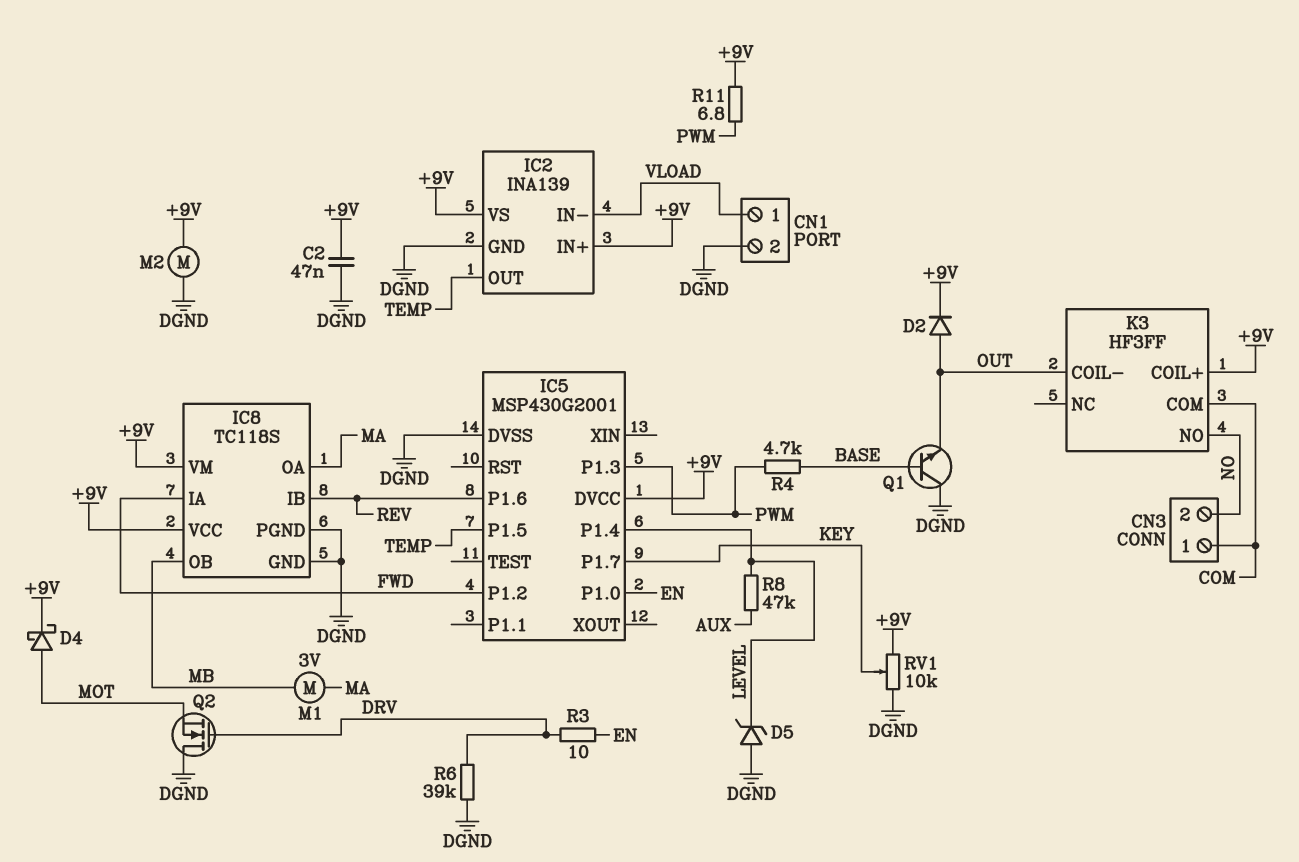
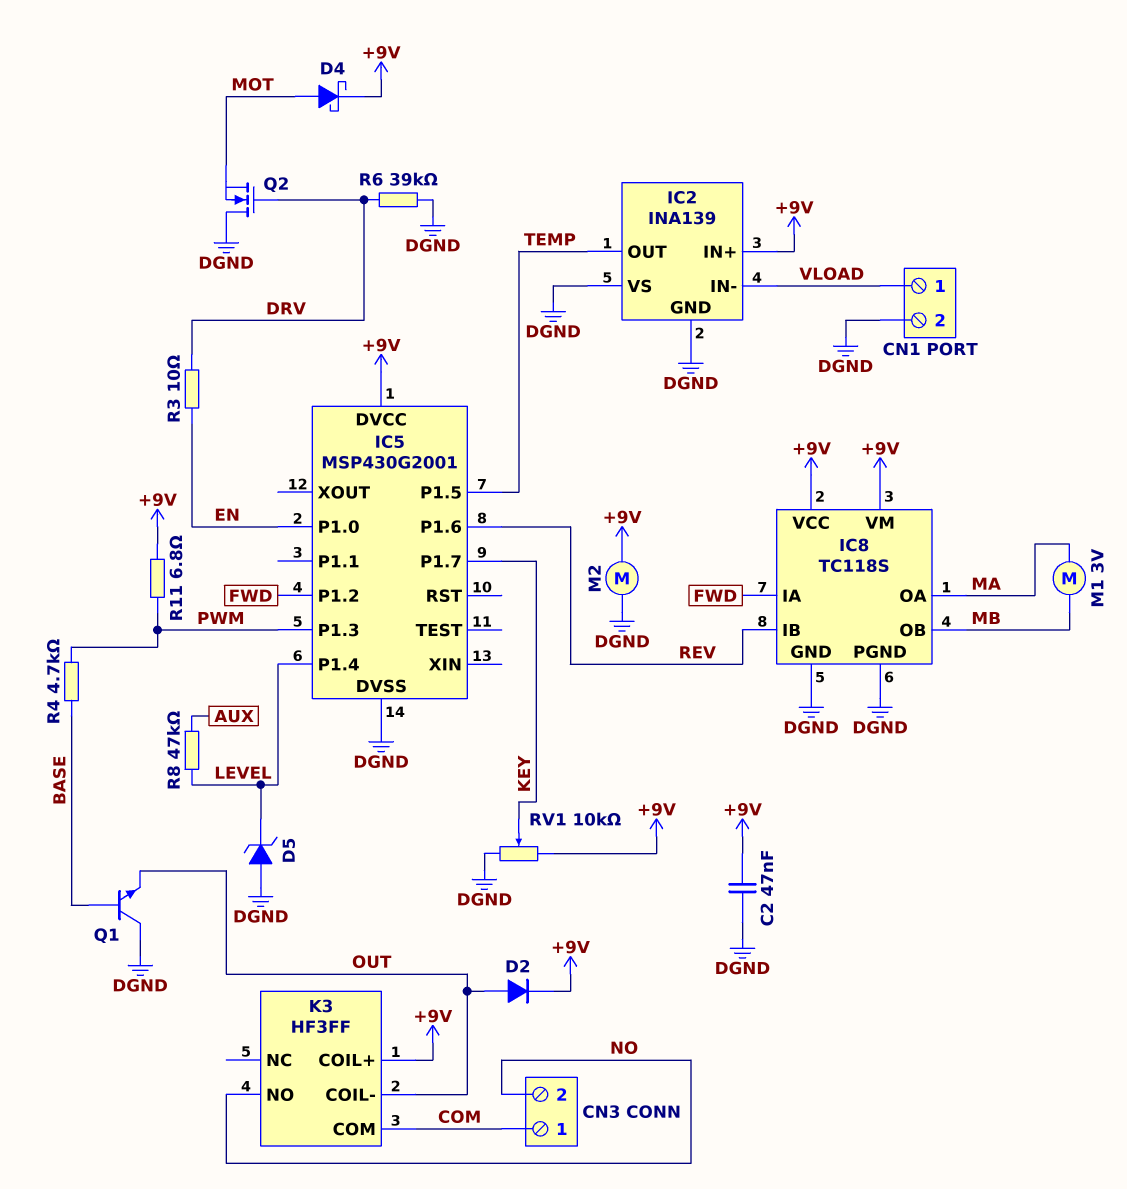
IC2 pin VS: +9V -> DGND

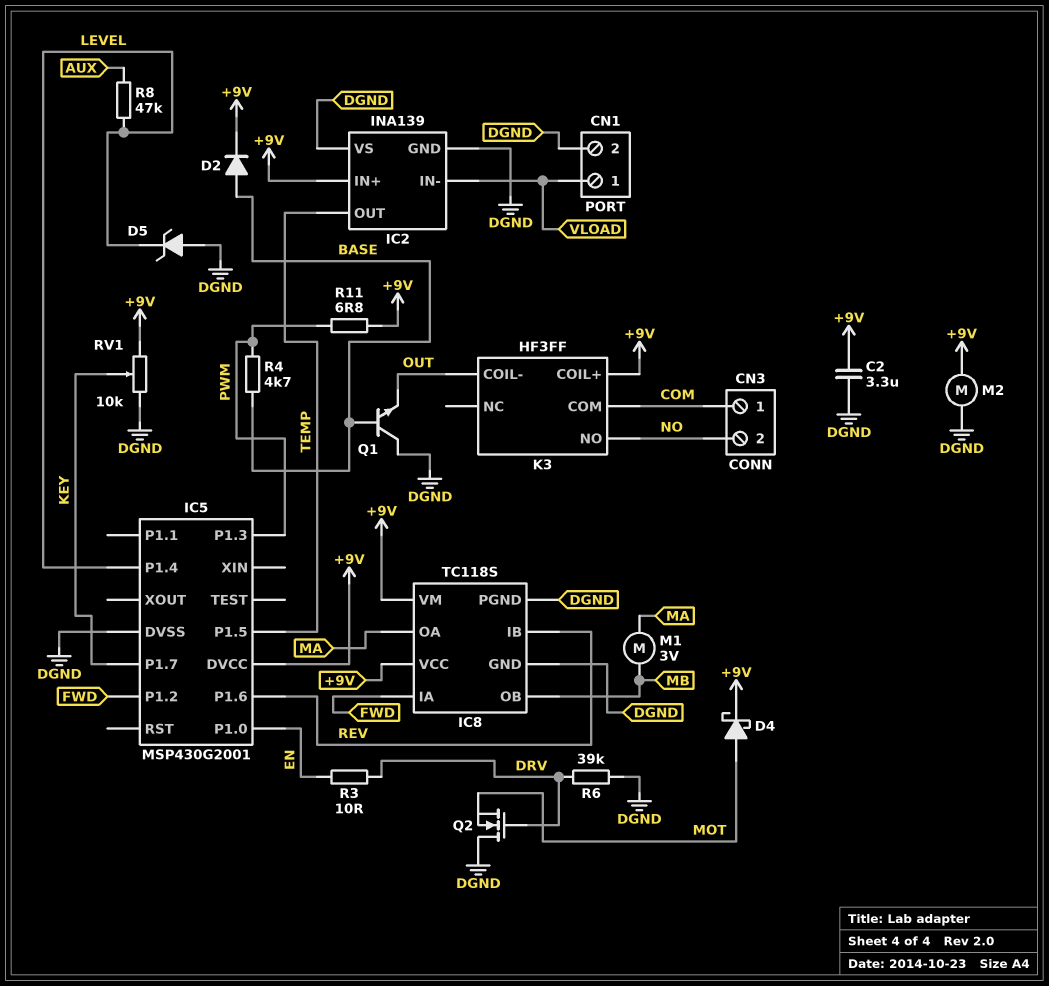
C2: 47nF (+9V, DGND) -> 3.3uF (+9V, DGND)
D2: diode (A OUT, K +9V) -> diode (A BASE, K +9V)

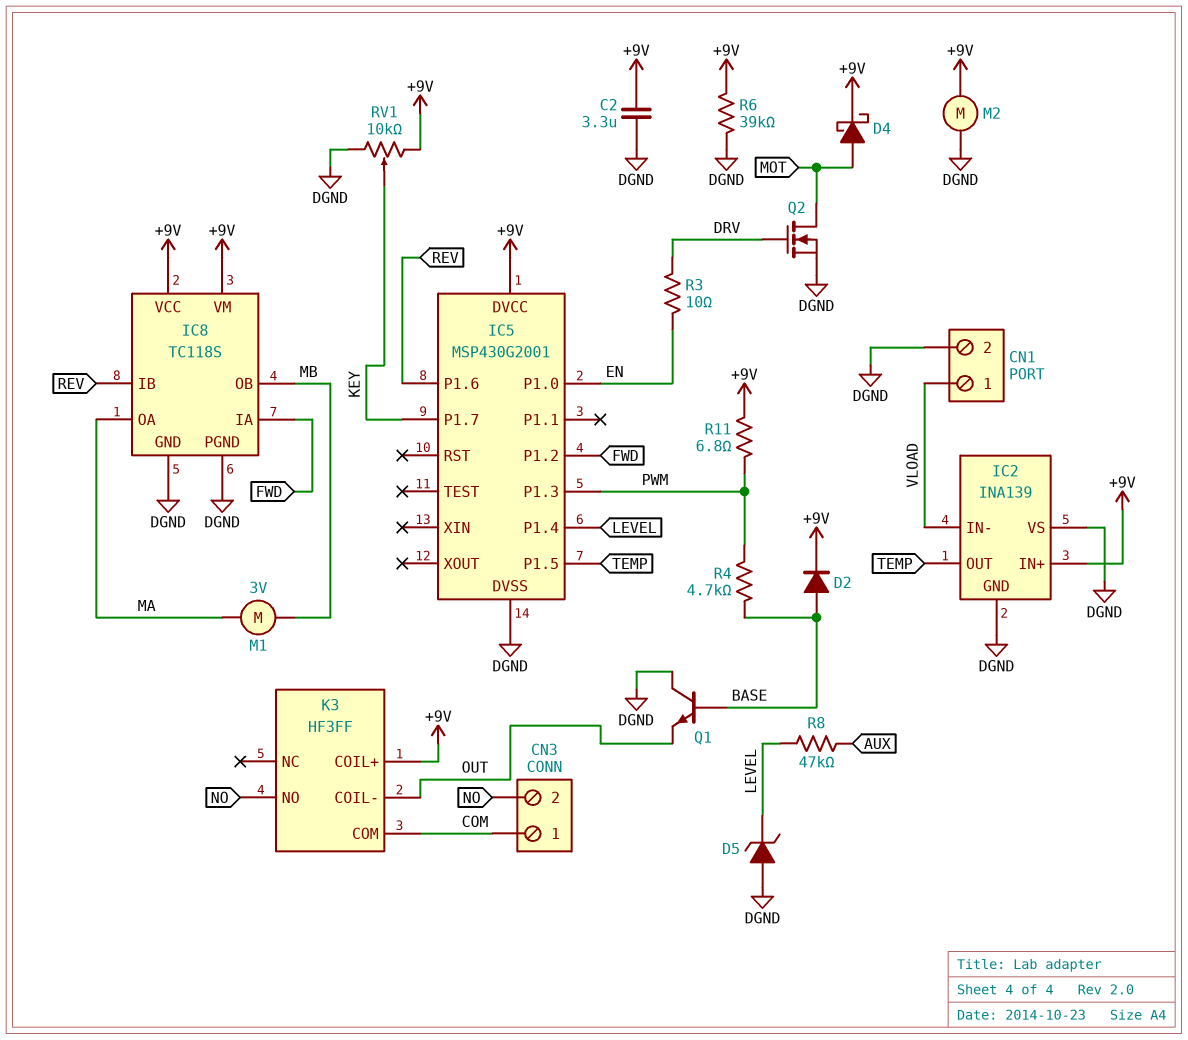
Q2: NMOS (G DRV, D DGND, S MOT) -> NMOS (G DRV, D MOT, S DGND)
R6: 39k (DGND, DRV) -> 39k (+9V, DGND)

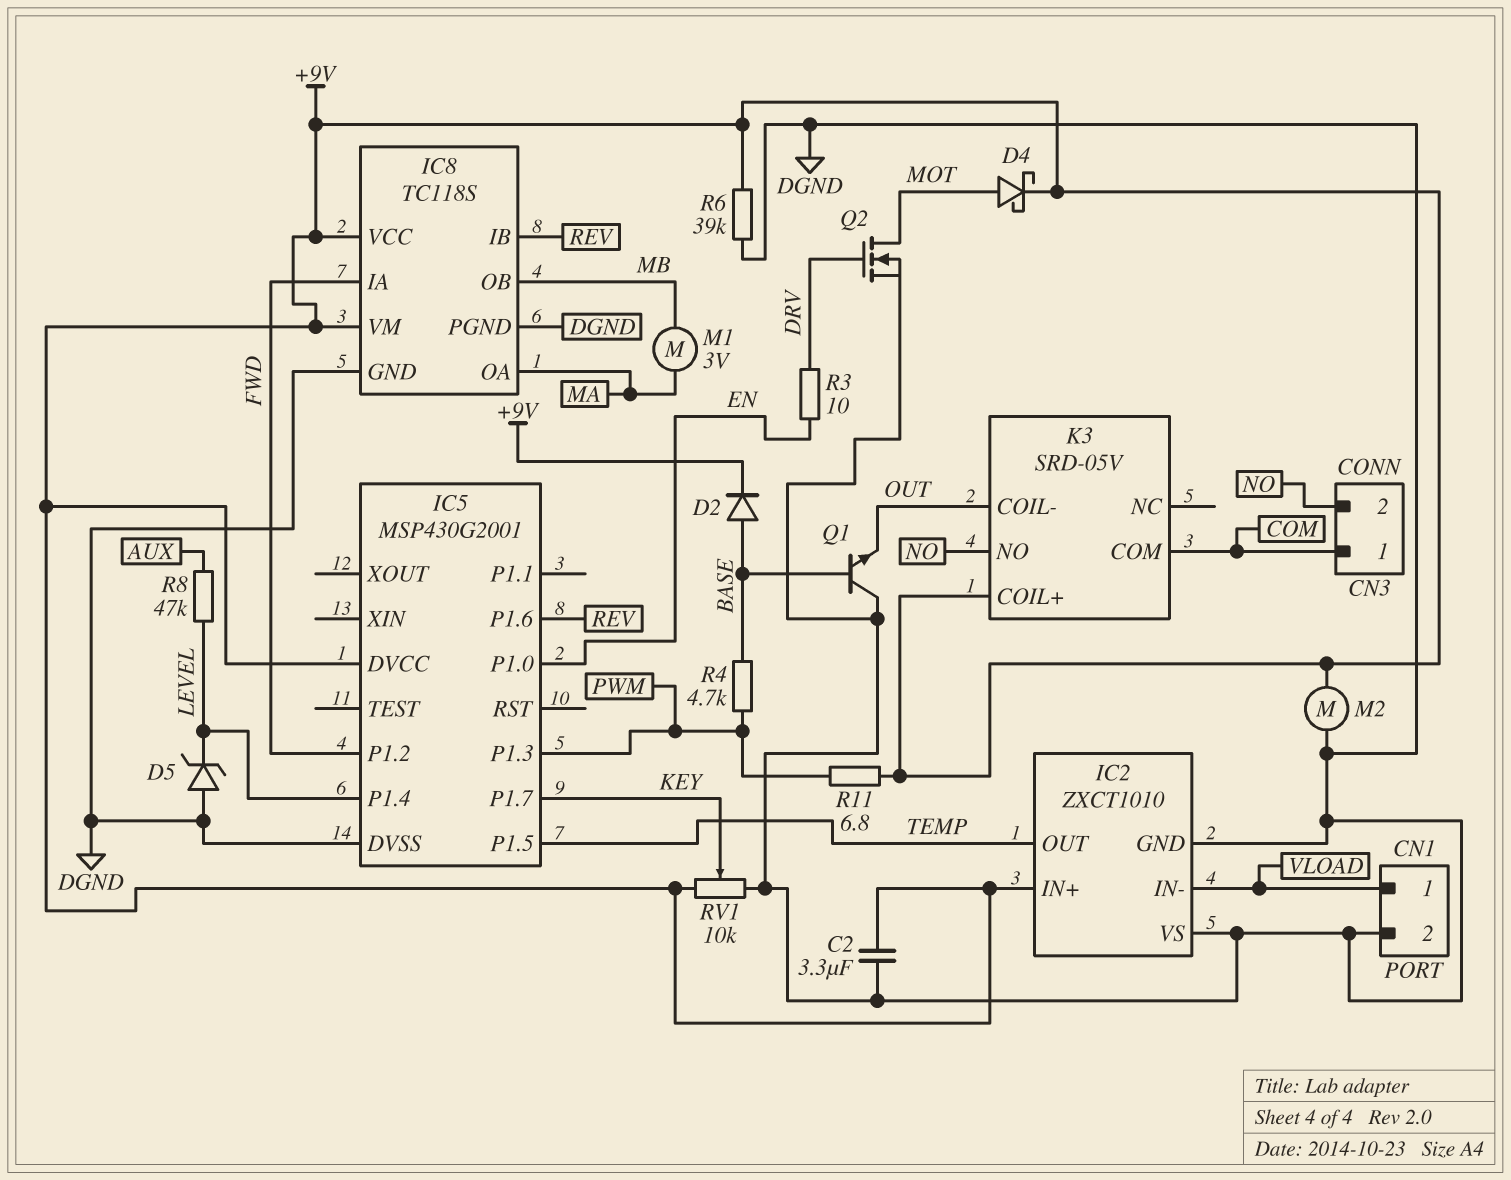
IC2: INA139 -> ZXCT1010
K3: HF3FF -> SRD-05V

